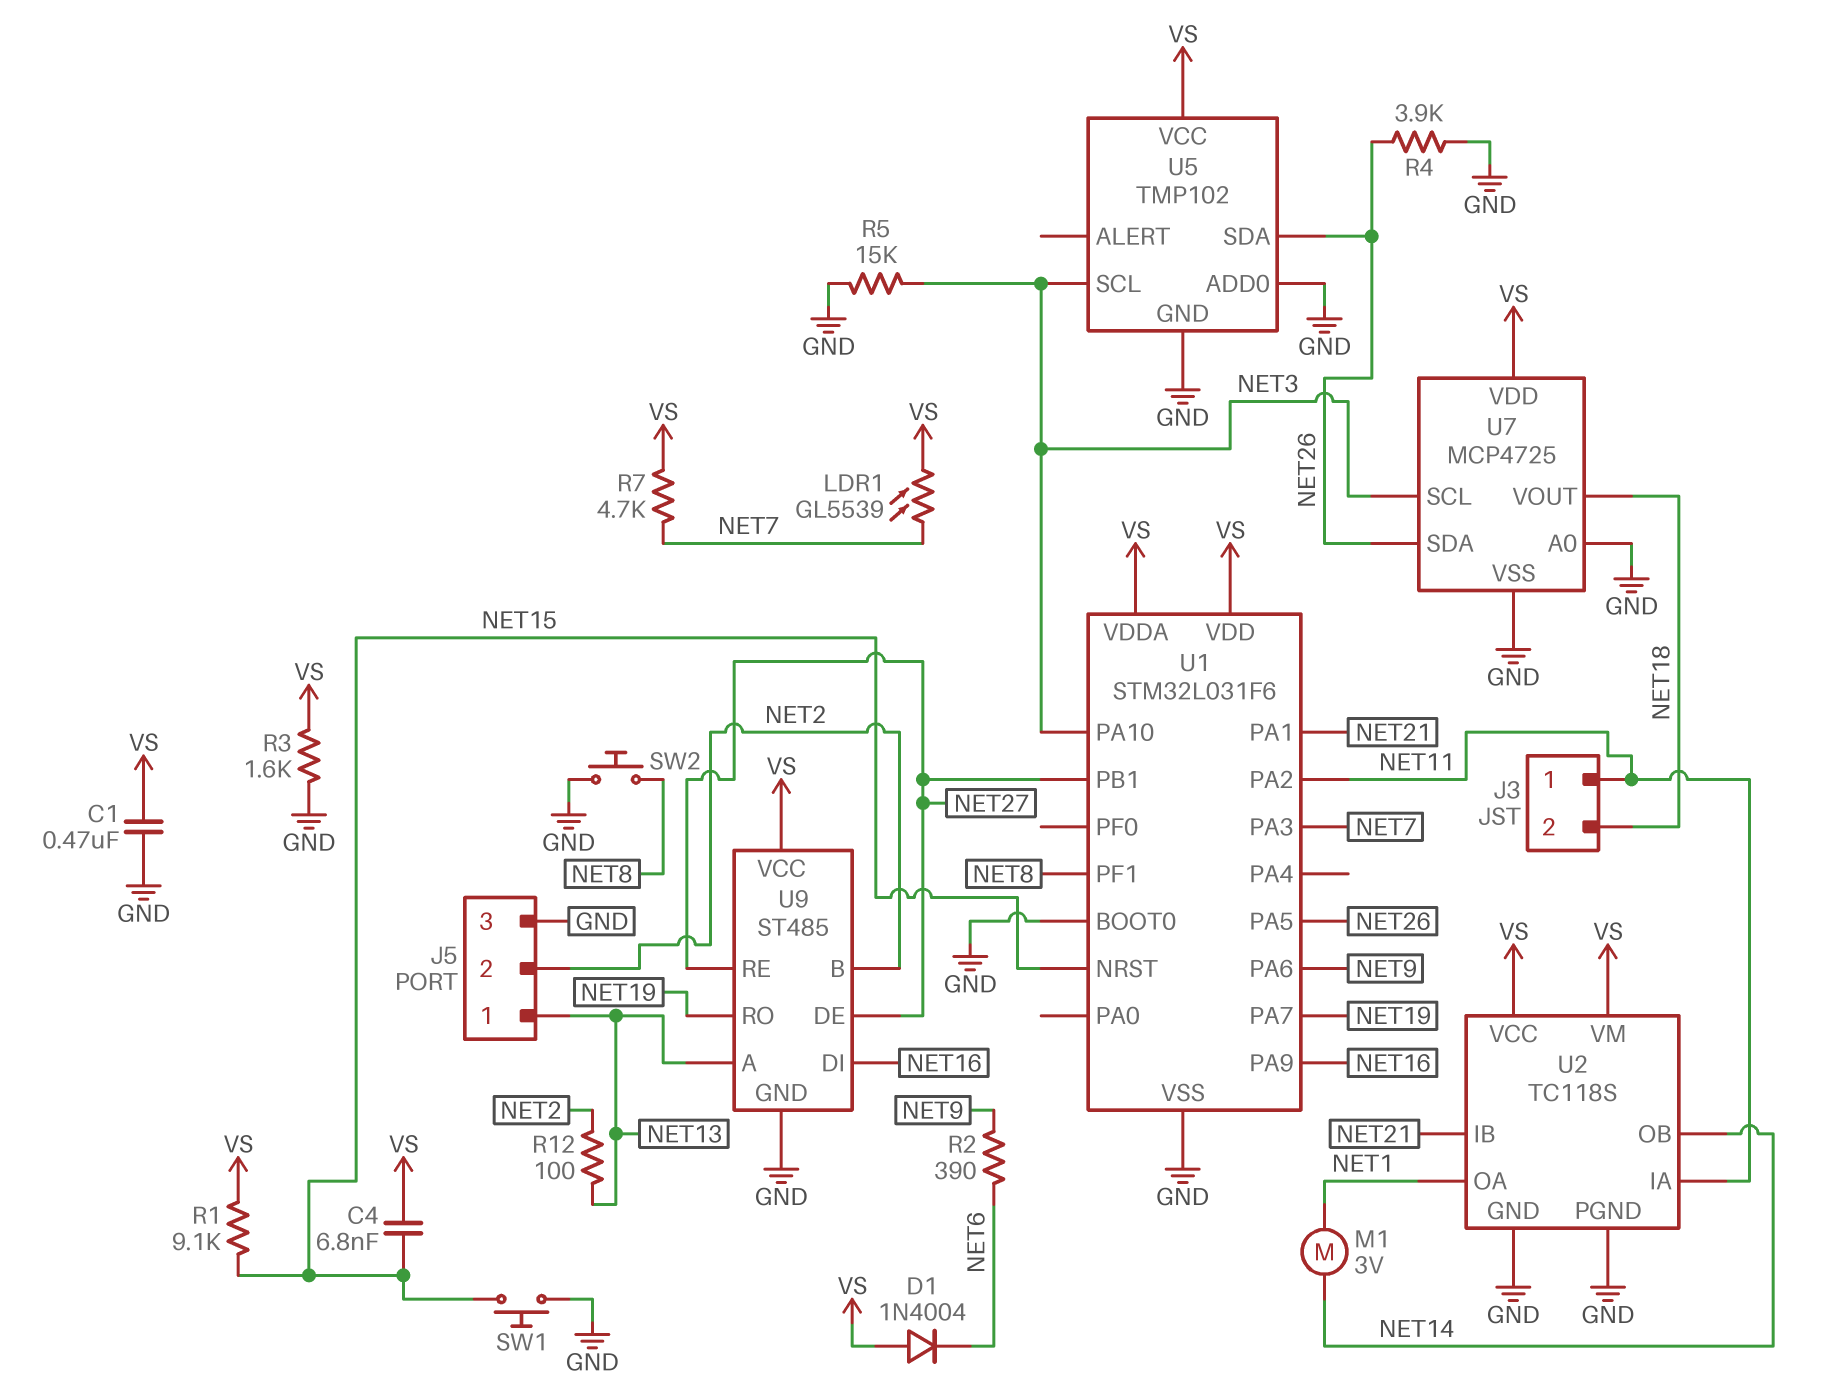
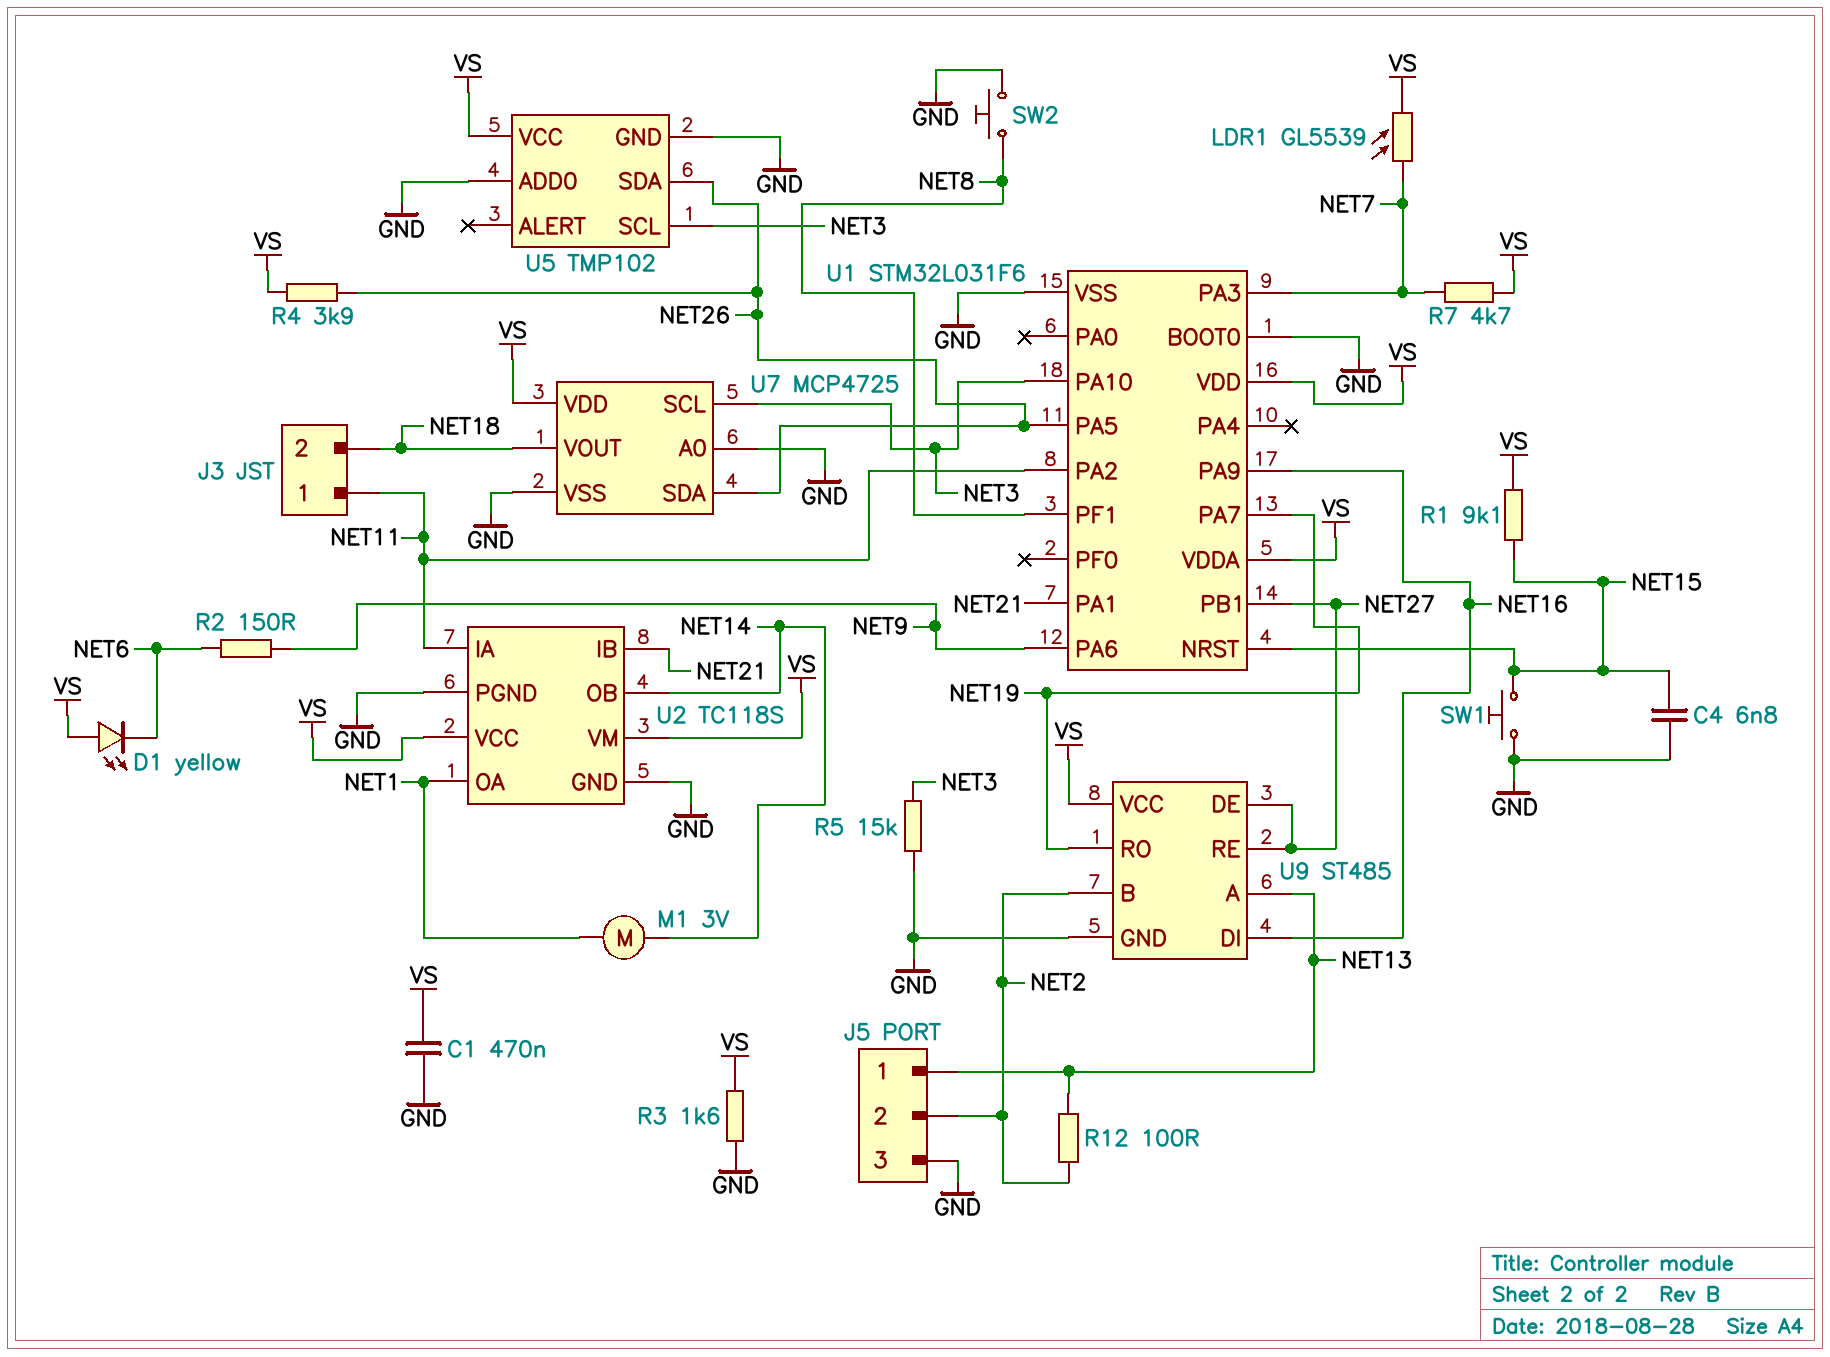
C4: 6.8nF (NET15, VS) -> 6.8nF (GND, NET15)
D1: diode 1N4004 (A VS, K NET6) -> LED yellow (A VS, K NET6)
R2: 390 (NET6, NET9) -> 150 (NET6, NET9)
R4: 3.9k (GND, NET26) -> 3.9k (NET26, VS)

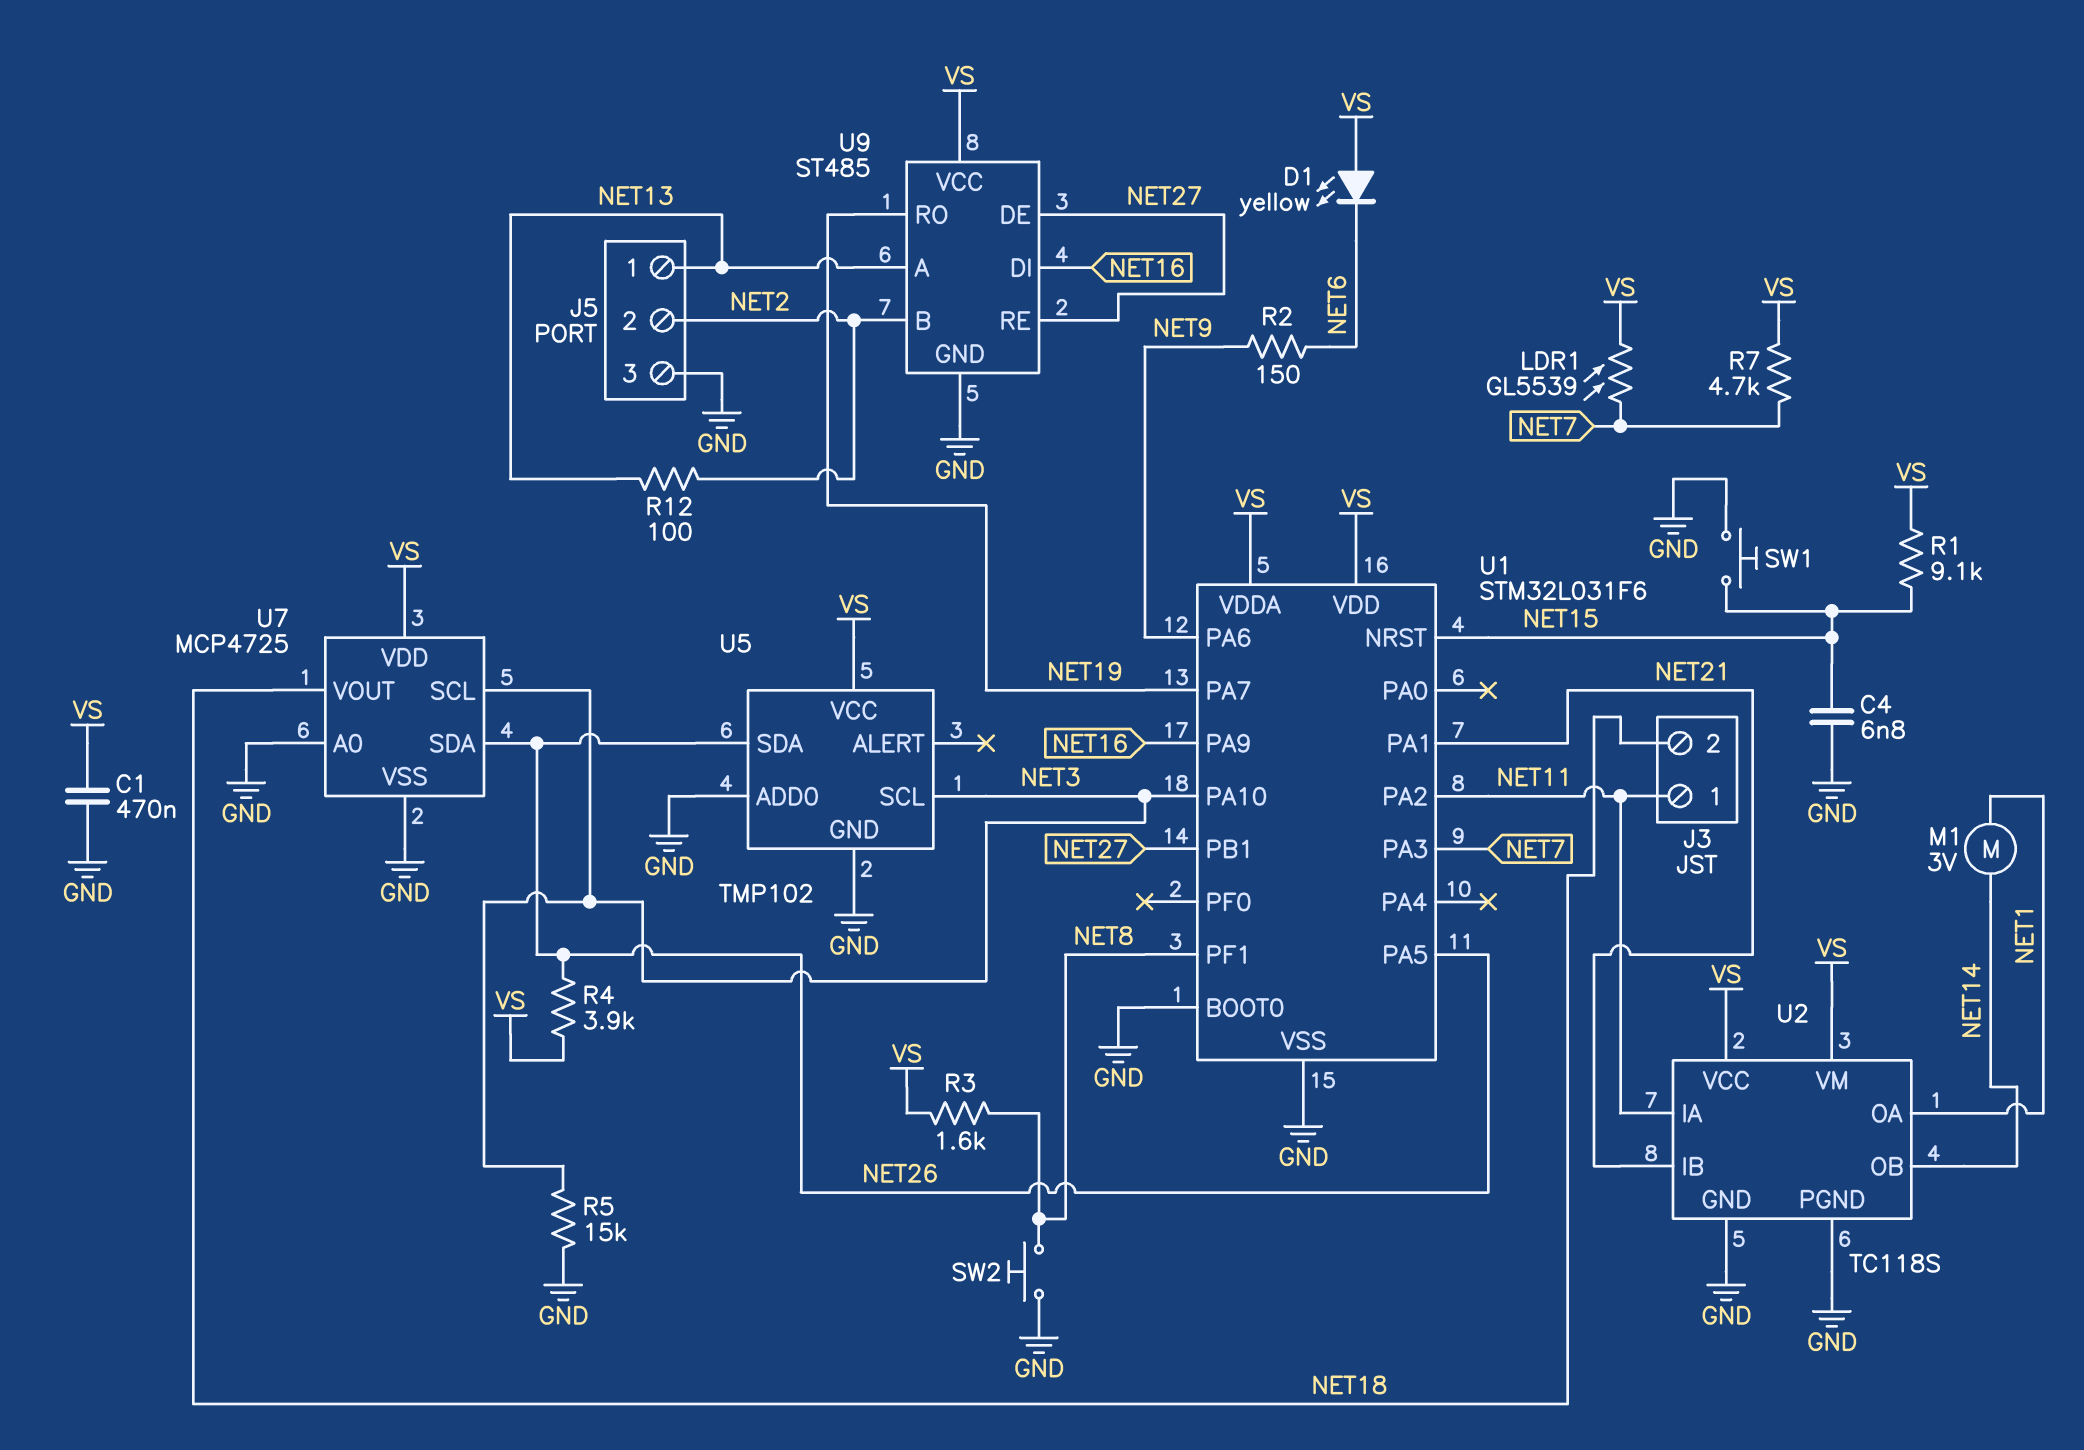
R3: 1.6k (GND, VS) -> 1.6k (NET8, VS)

